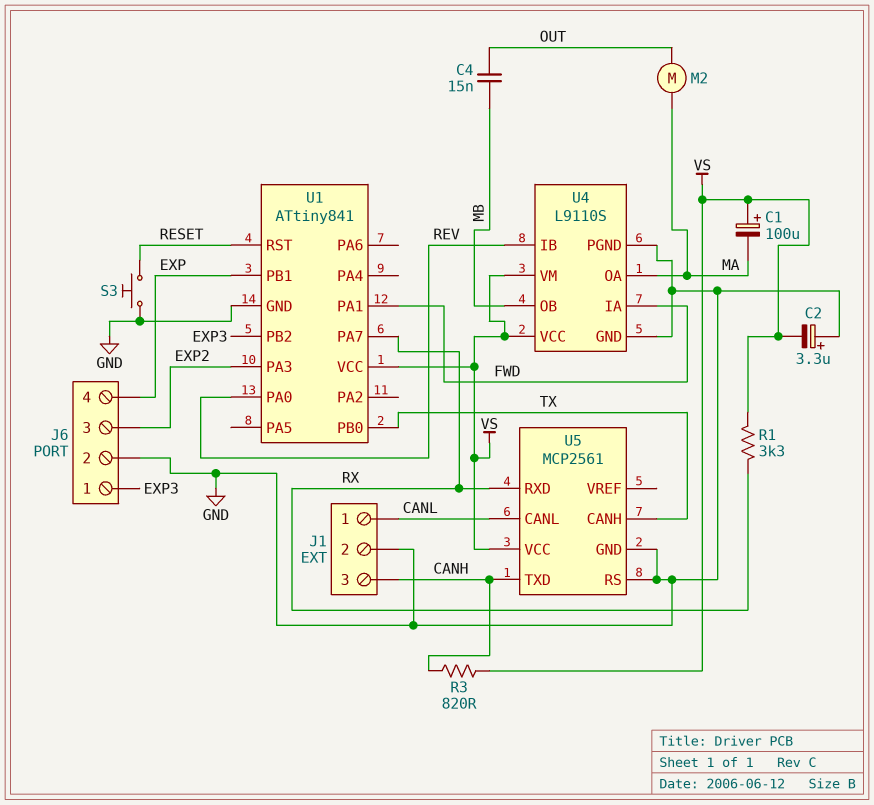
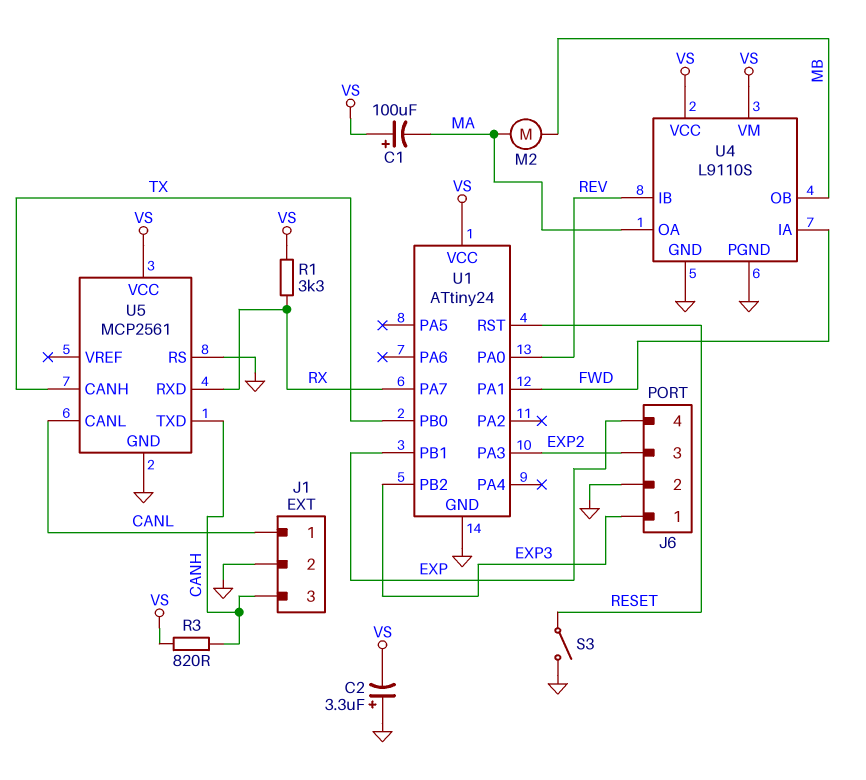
C4: 15nF (MB, OUT) -> none
M2: motor (MA, OUT) -> motor (MA, MB)
S3: button (GND, RESET) -> switch (GND, RESET)
U1: ATtiny841 -> ATtiny24

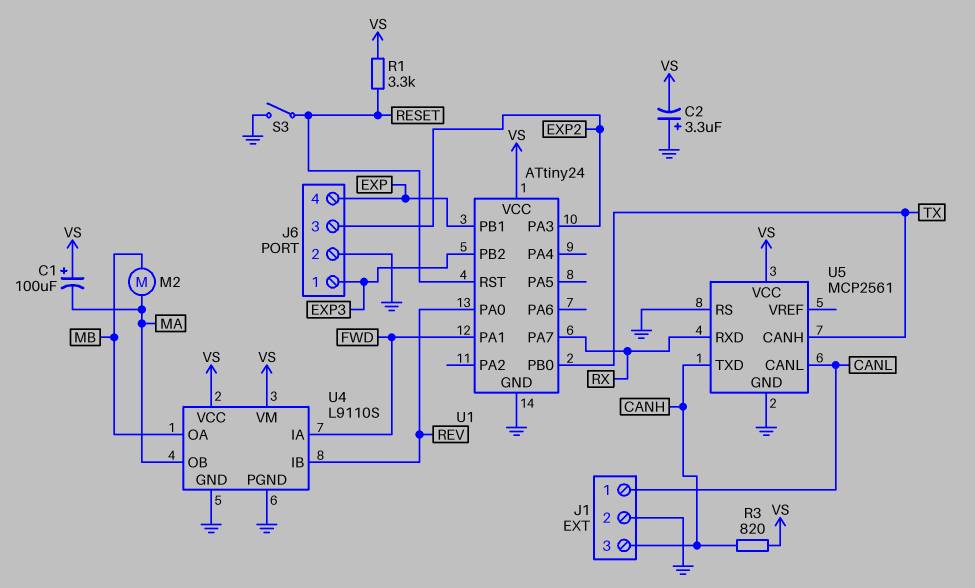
R1: 3.3k (RX, VS) -> 3.3k (RESET, VS)
U4 pin OA: MA -> MB
U4 pin OB: MB -> MA

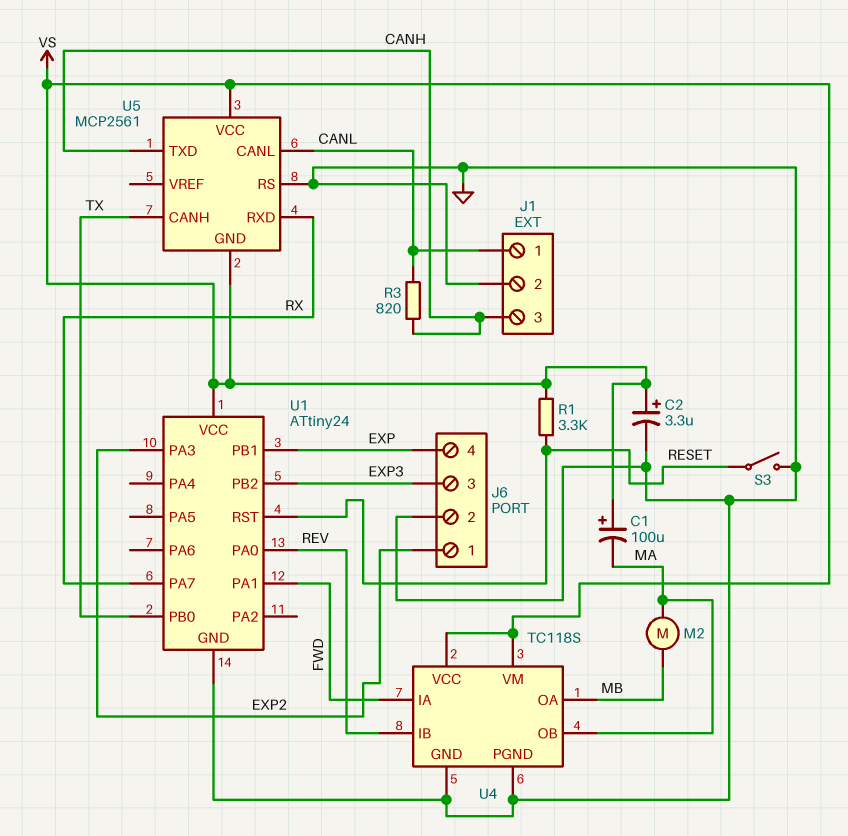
C2: 3.3uF (plus GND, minus VS) -> 3.3uF (plus VS, minus GND)
J6 pin 1: EXP3 -> EXP2
J6 pin 3: EXP2 -> EXP3
R3: 820 (CANH, VS) -> 820 (CANH, CANL)
U4: L9110S -> TC118S
U5 pin GND: GND -> VS

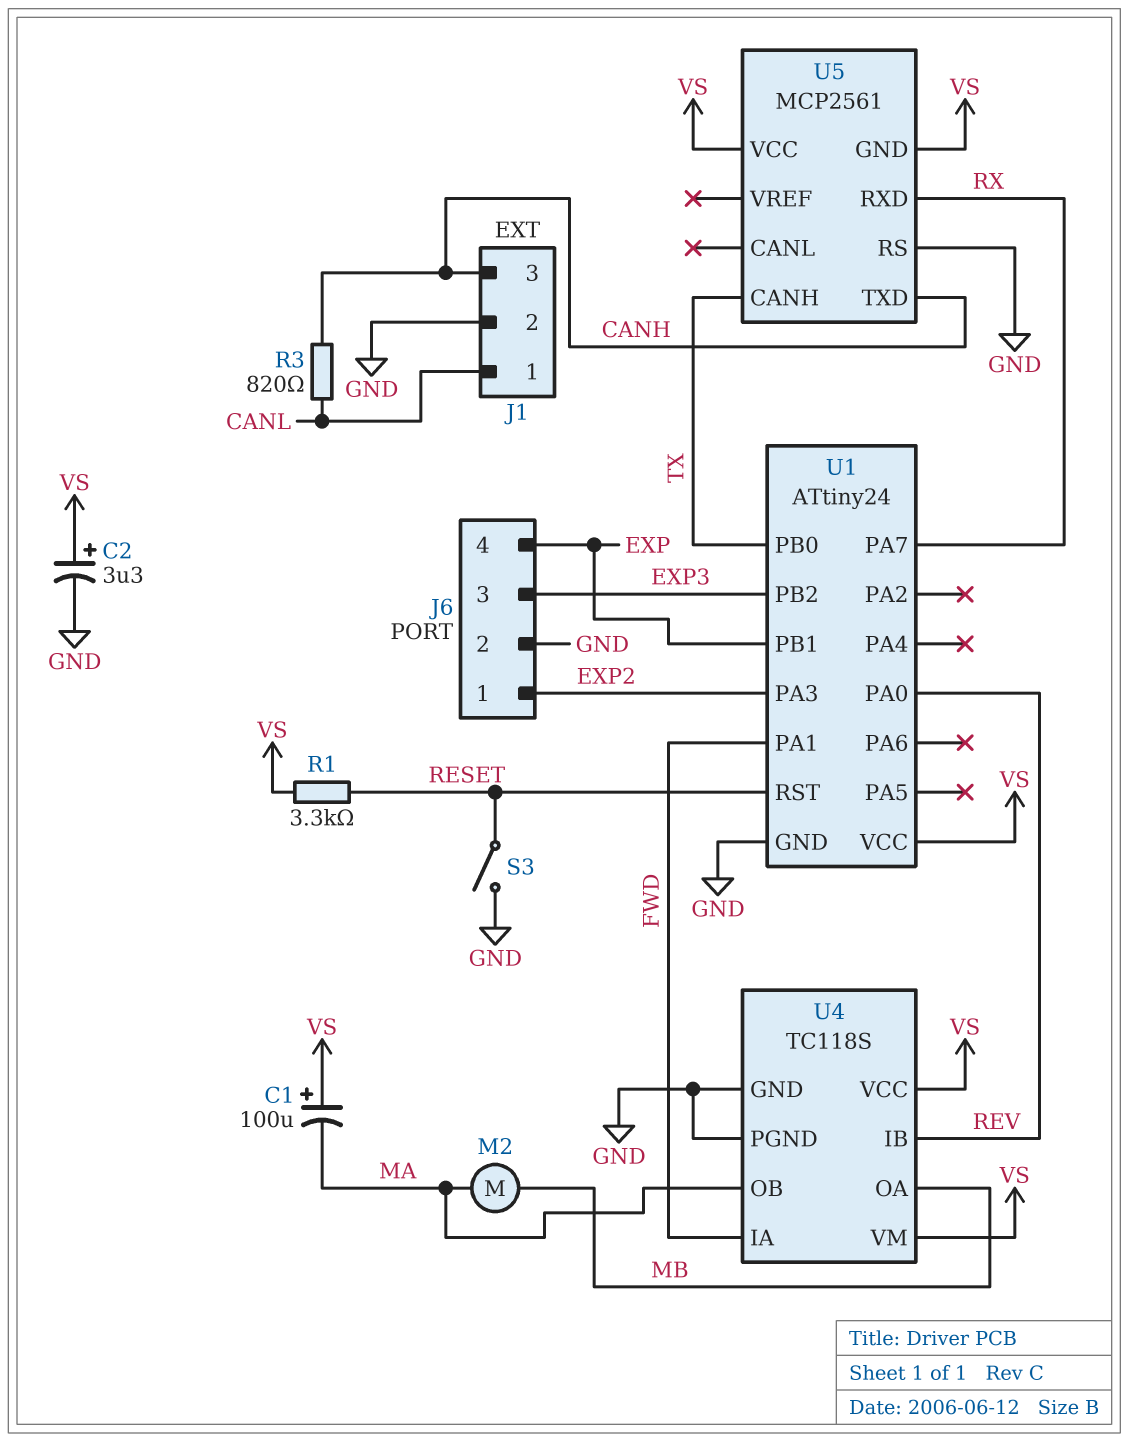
U5 pin CANL: CANL -> none

